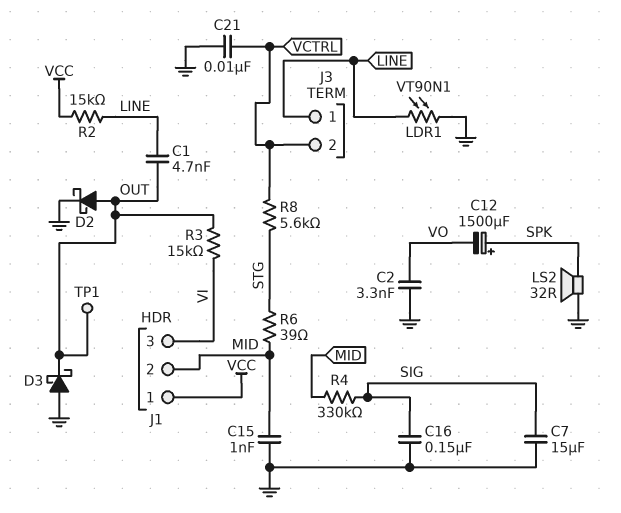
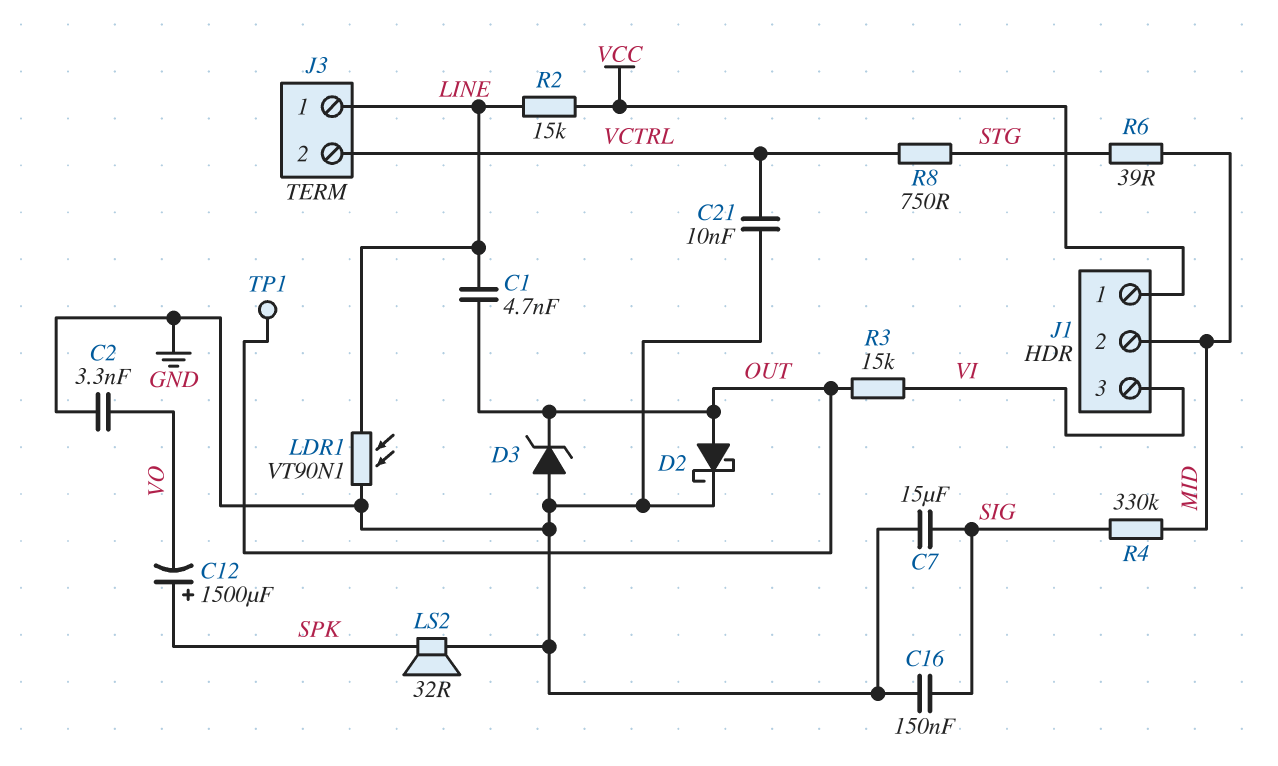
C15: 1nF (GND, MID) -> none
D3: schottky (A GND, K OUT) -> zener (A GND, K OUT)
R8: 5.6k (STG, VCTRL) -> 750 (STG, VCTRL)

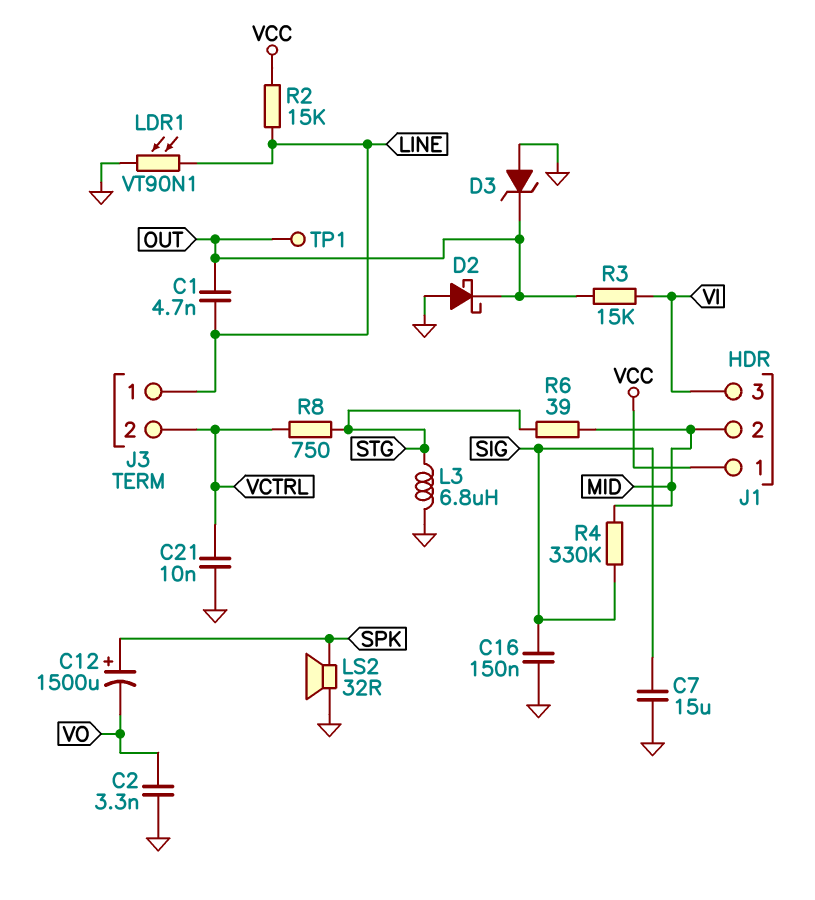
D2: schottky (A OUT, K GND) -> schottky (A GND, K OUT)
L3: none -> 6.8uH (GND, STG)

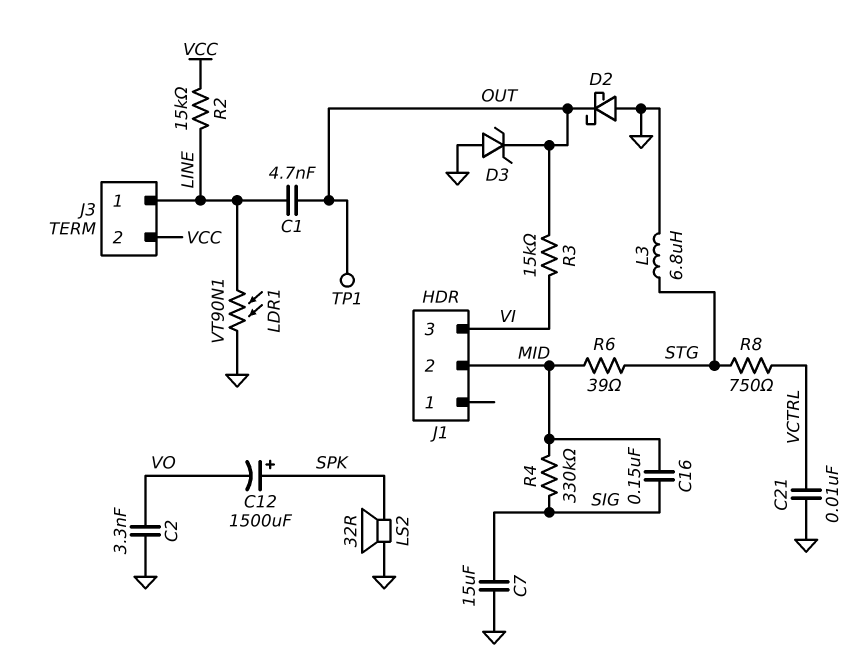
C16: 150nF (GND, SIG) -> 150nF (MID, SIG)
J1 pin 1: VCC -> none
J3 pin 2: VCTRL -> VCC

